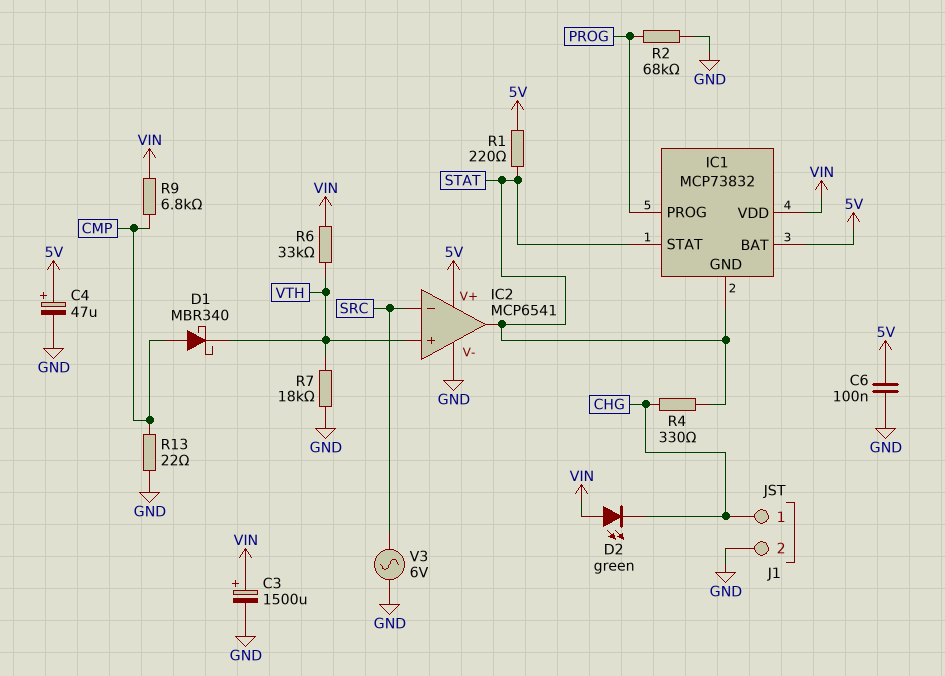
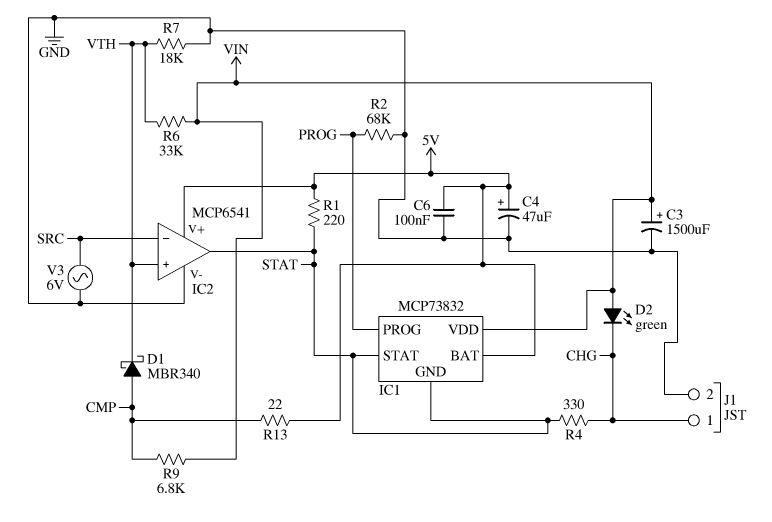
R13: 22 (CMP, GND) -> 22 (5V, CMP)

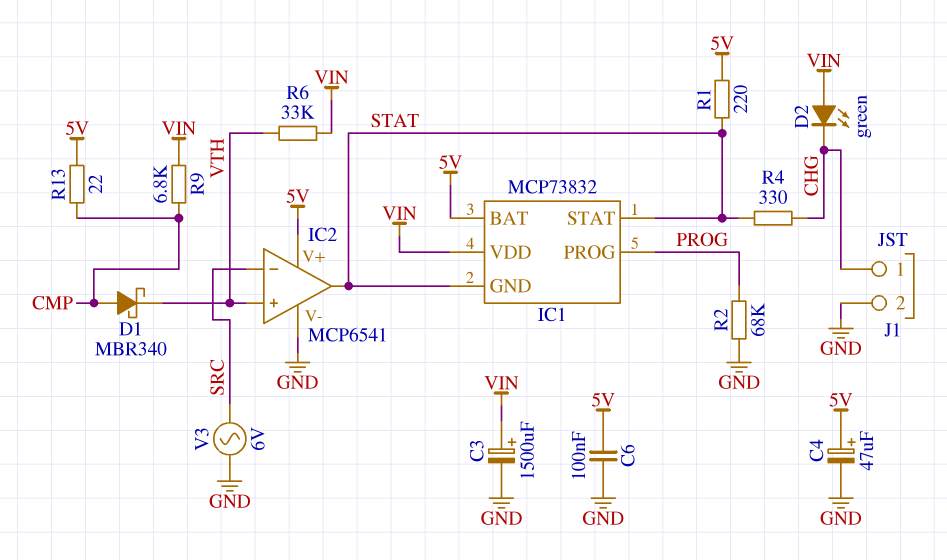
R7: 18k (GND, VTH) -> none

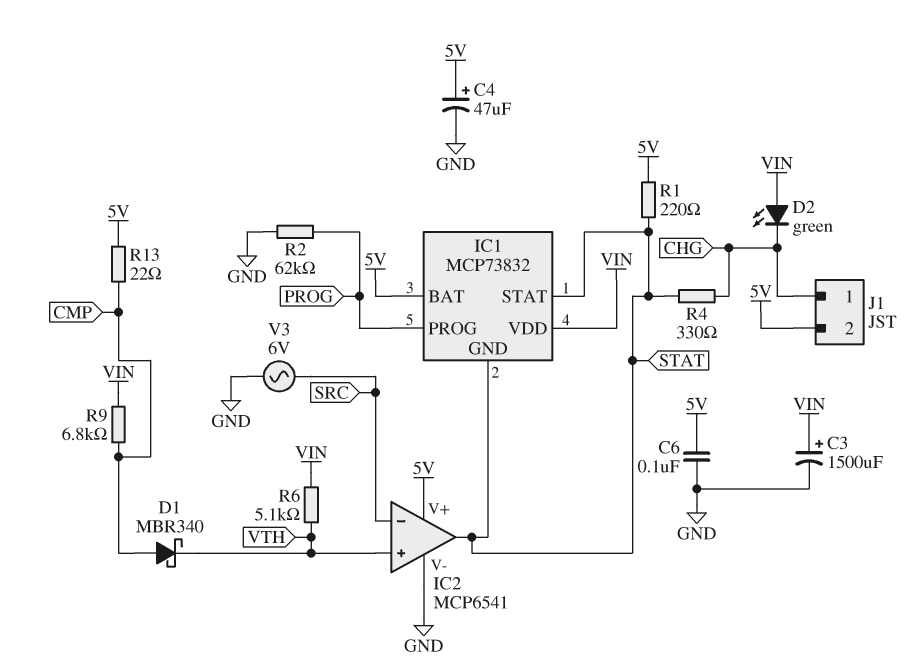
J1 pin 2: GND -> 5V
R2: 68k (GND, PROG) -> 62k (GND, PROG)
R6: 33k (VIN, VTH) -> 5.1k (VIN, VTH)

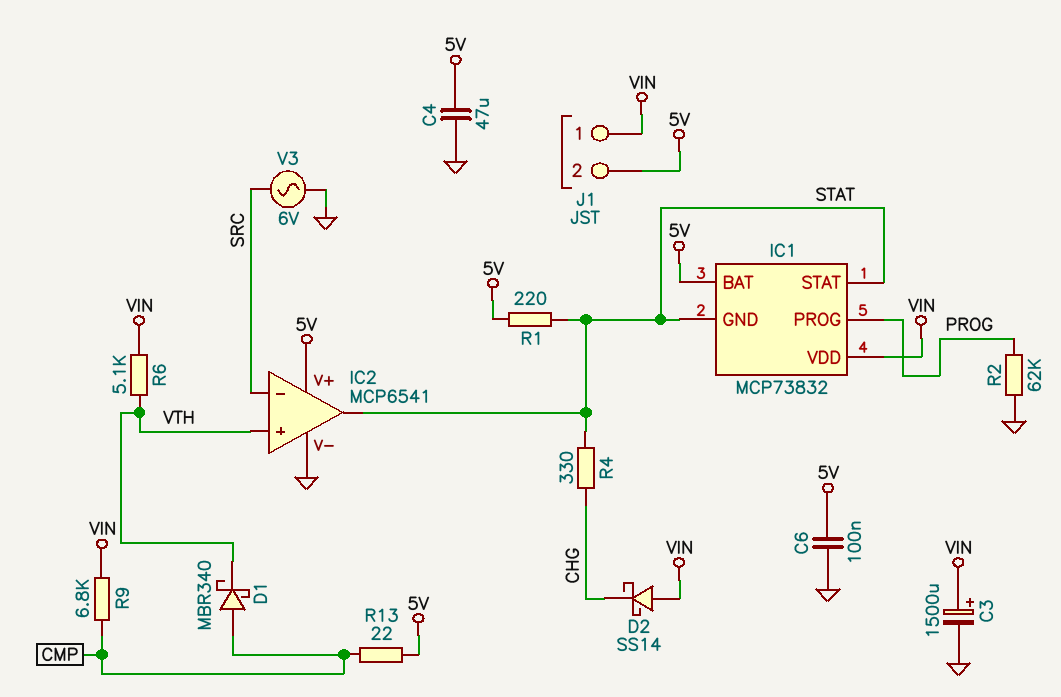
C4: 47uF (plus 5V, minus GND) -> 47uF (5V, GND)
D2: LED green (A VIN, K CHG) -> schottky SS14 (A VIN, K CHG)
J1 pin 1: CHG -> VIN

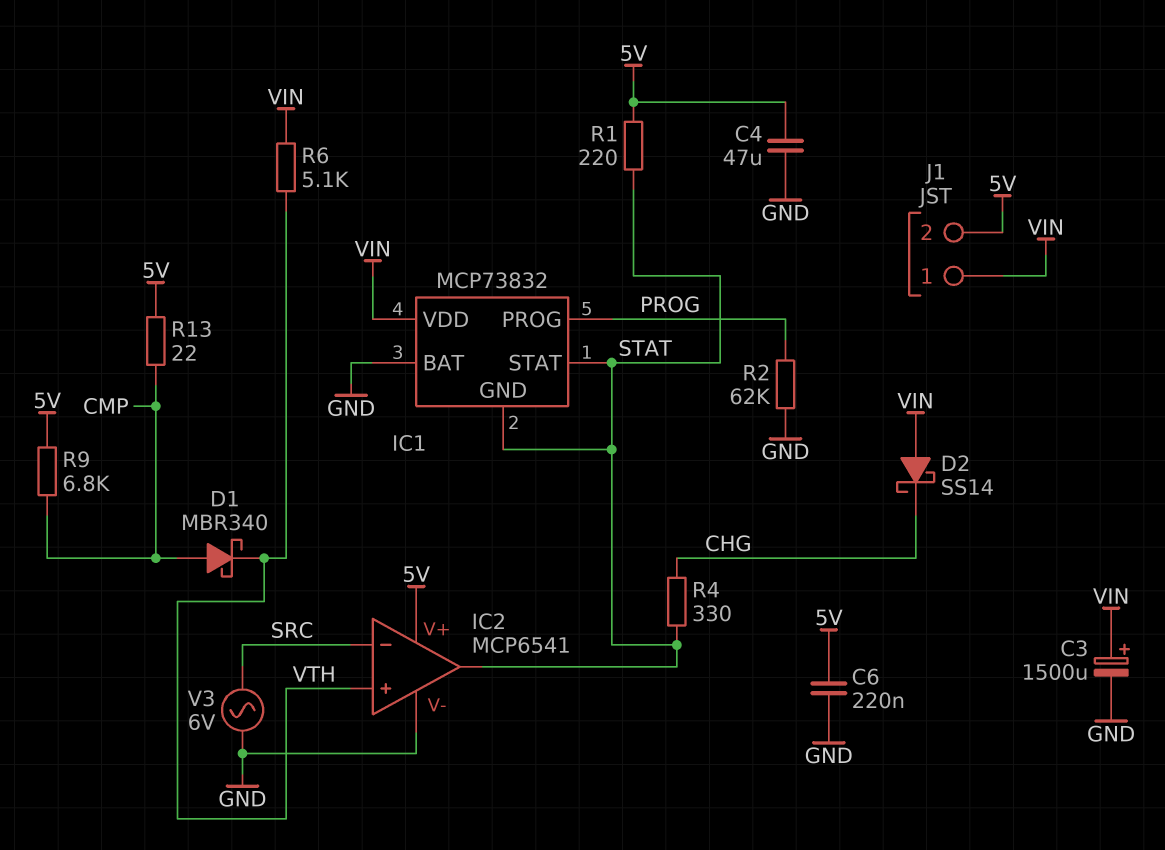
C6: 100nF (5V, GND) -> 220nF (5V, GND)
IC1 pin BAT: 5V -> GND
R9: 6.8k (CMP, VIN) -> 6.8k (5V, CMP)

